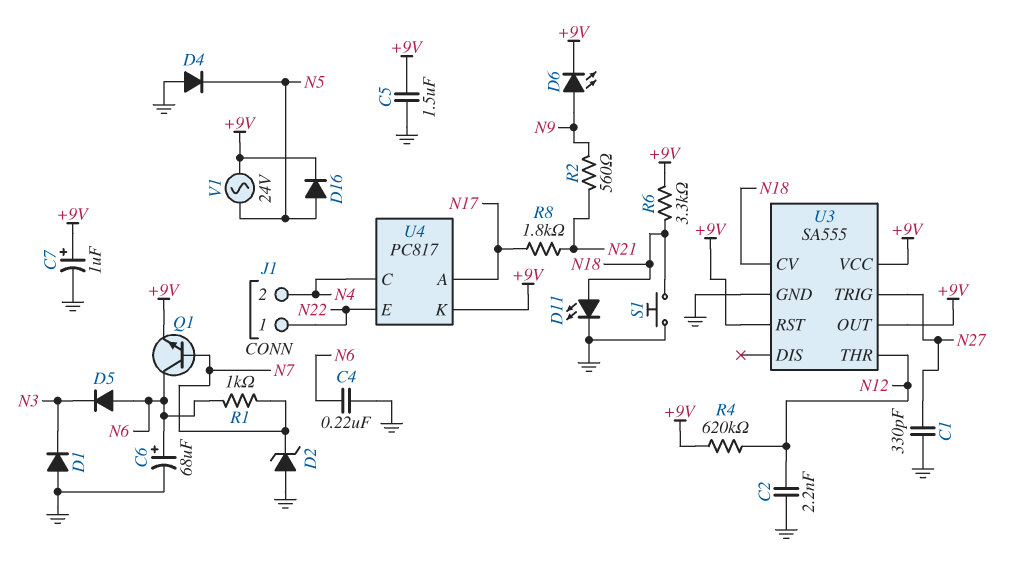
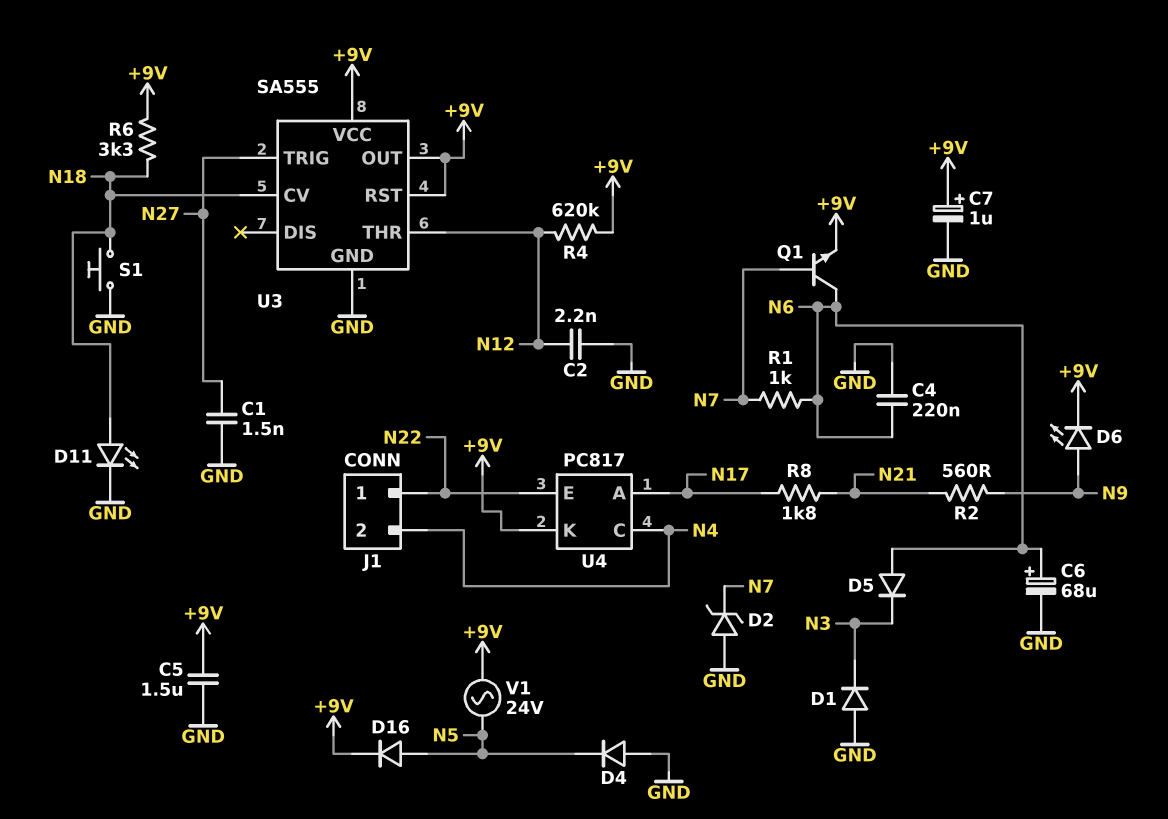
C1: 330pF (GND, N27) -> 1.5nF (GND, N27)

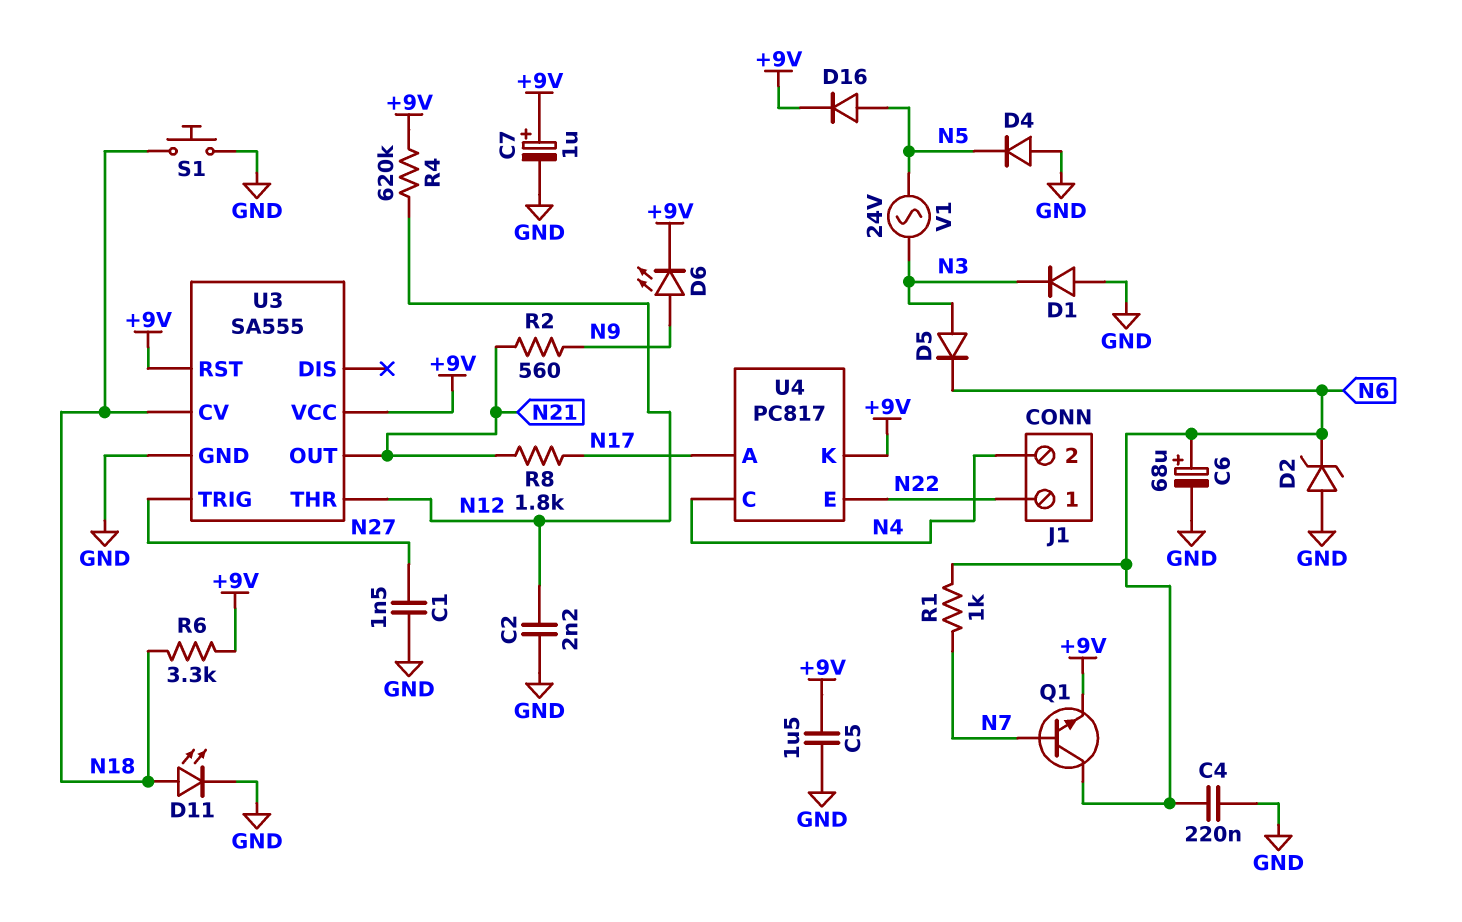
D2: zener (A GND, K N7) -> zener (A GND, K N6)
D5: diode (A N6, K N3) -> diode (A N3, K N6)
U3 pin OUT: +9V -> N21
V1: AC 24V (+9V, N5) -> AC 24V (N3, N5)

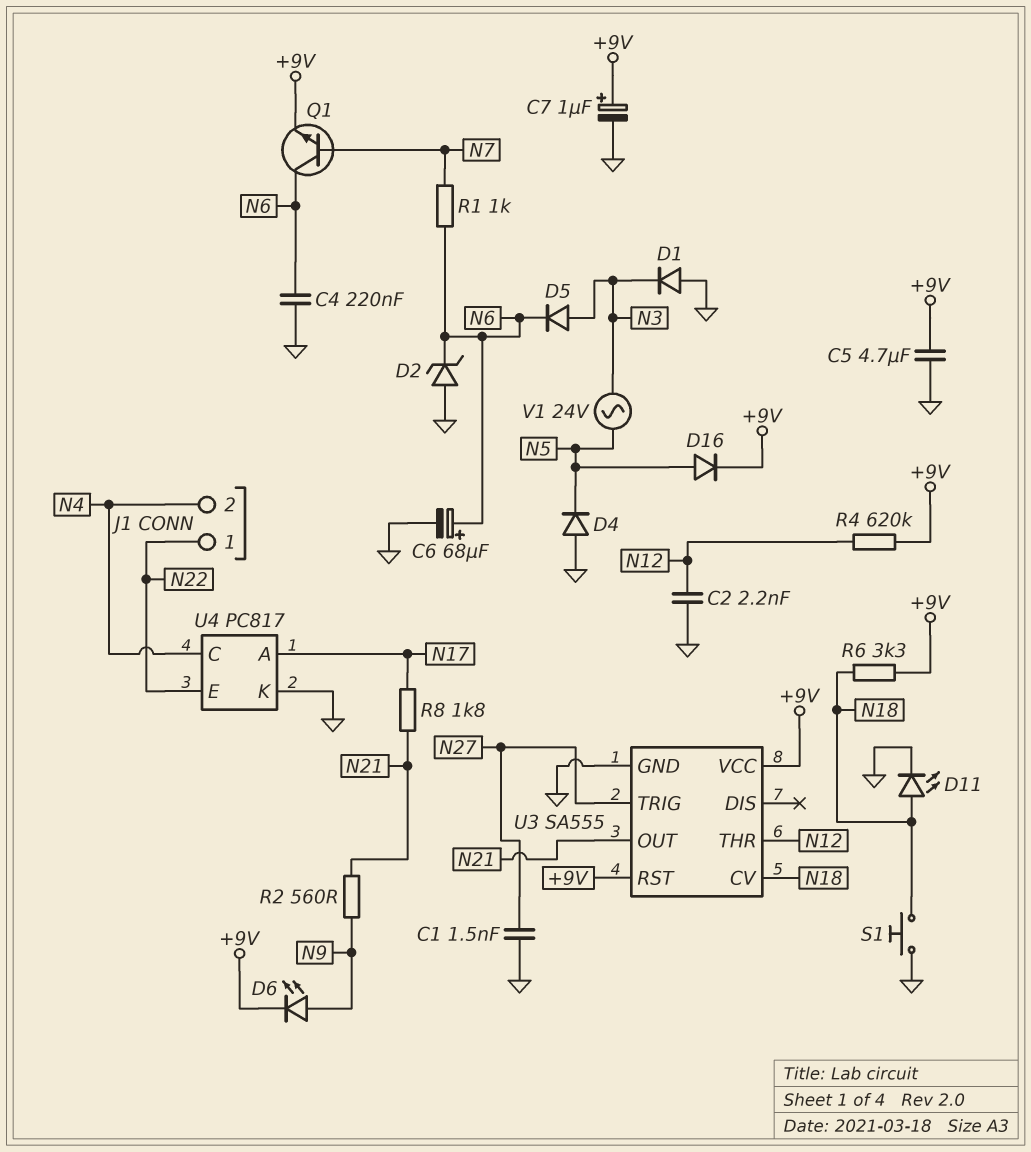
C5: 1.5uF (+9V, GND) -> 4.7uF (+9V, GND)
U4 pin K: +9V -> GND

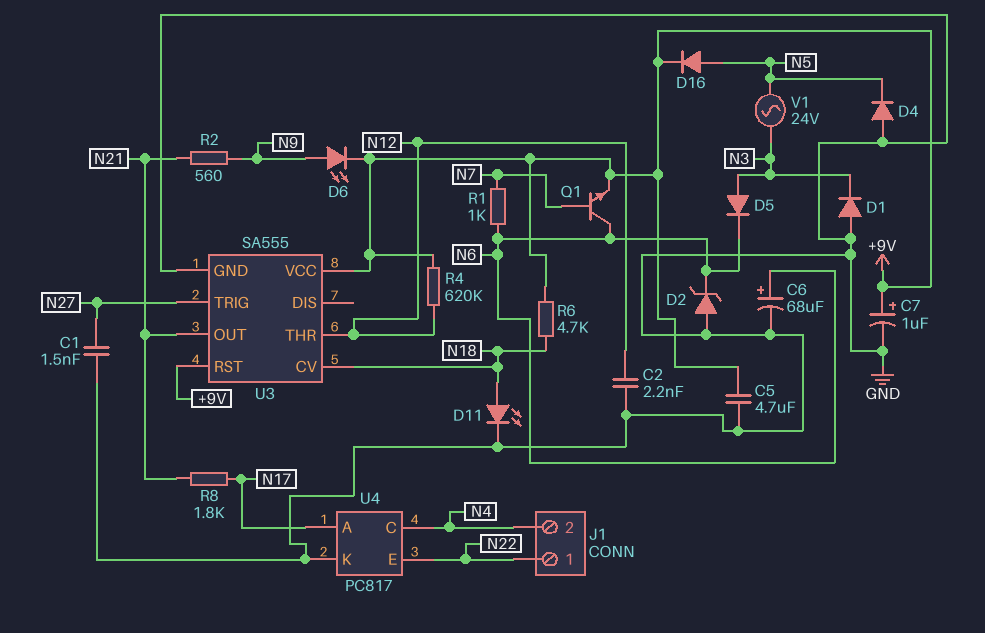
C4: 220nF (GND, N6) -> none
R6: 3.3k (+9V, N18) -> 4.7k (+9V, N18)
S1: button (GND, N18) -> none

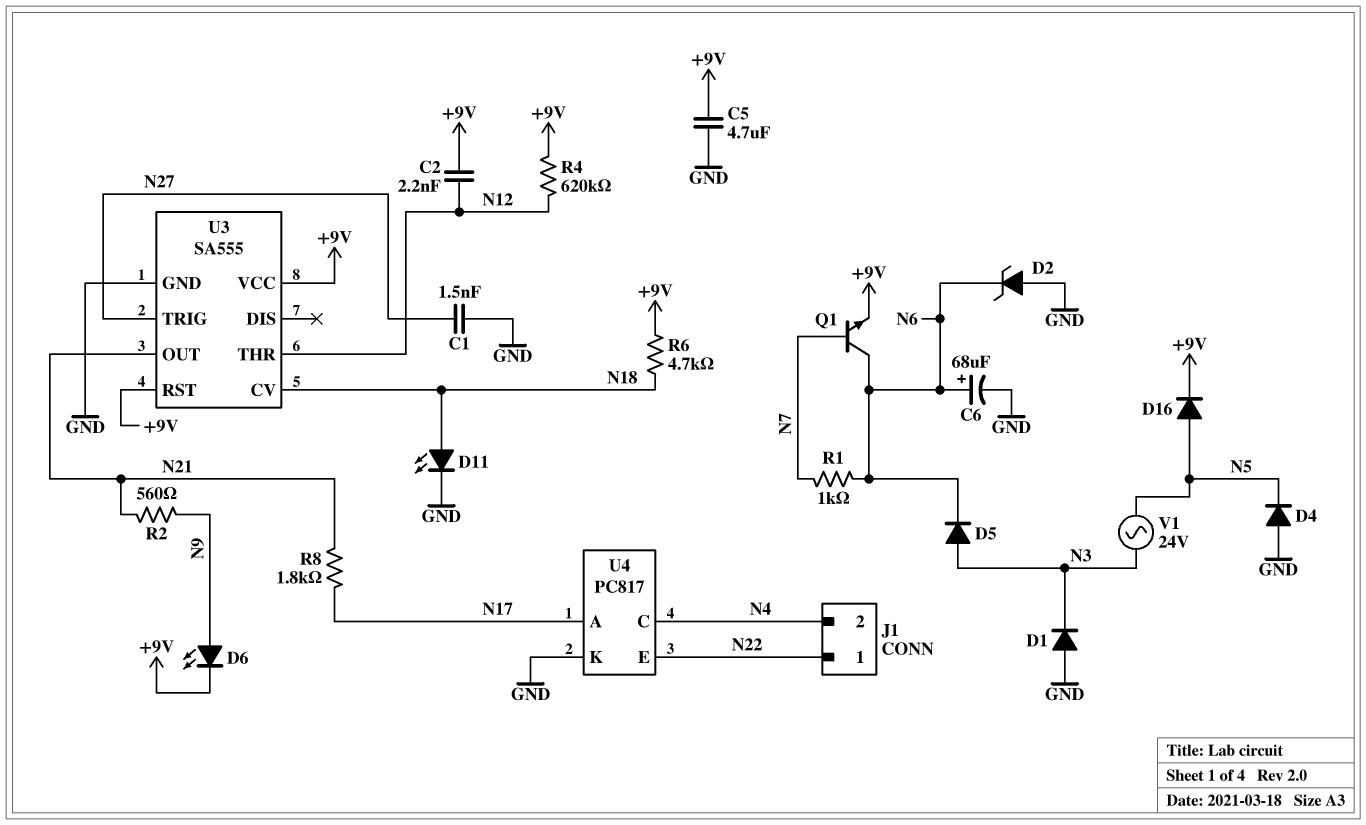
C2: 2.2nF (GND, N12) -> 2.2nF (+9V, N12)
C7: 1uF (plus +9V, minus GND) -> none

